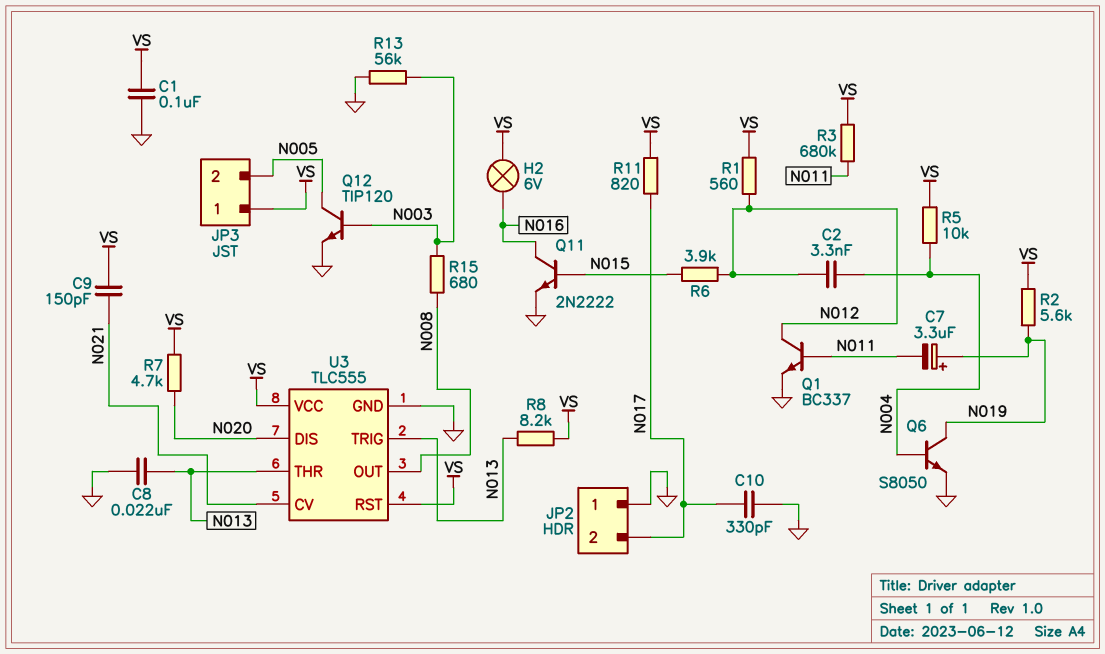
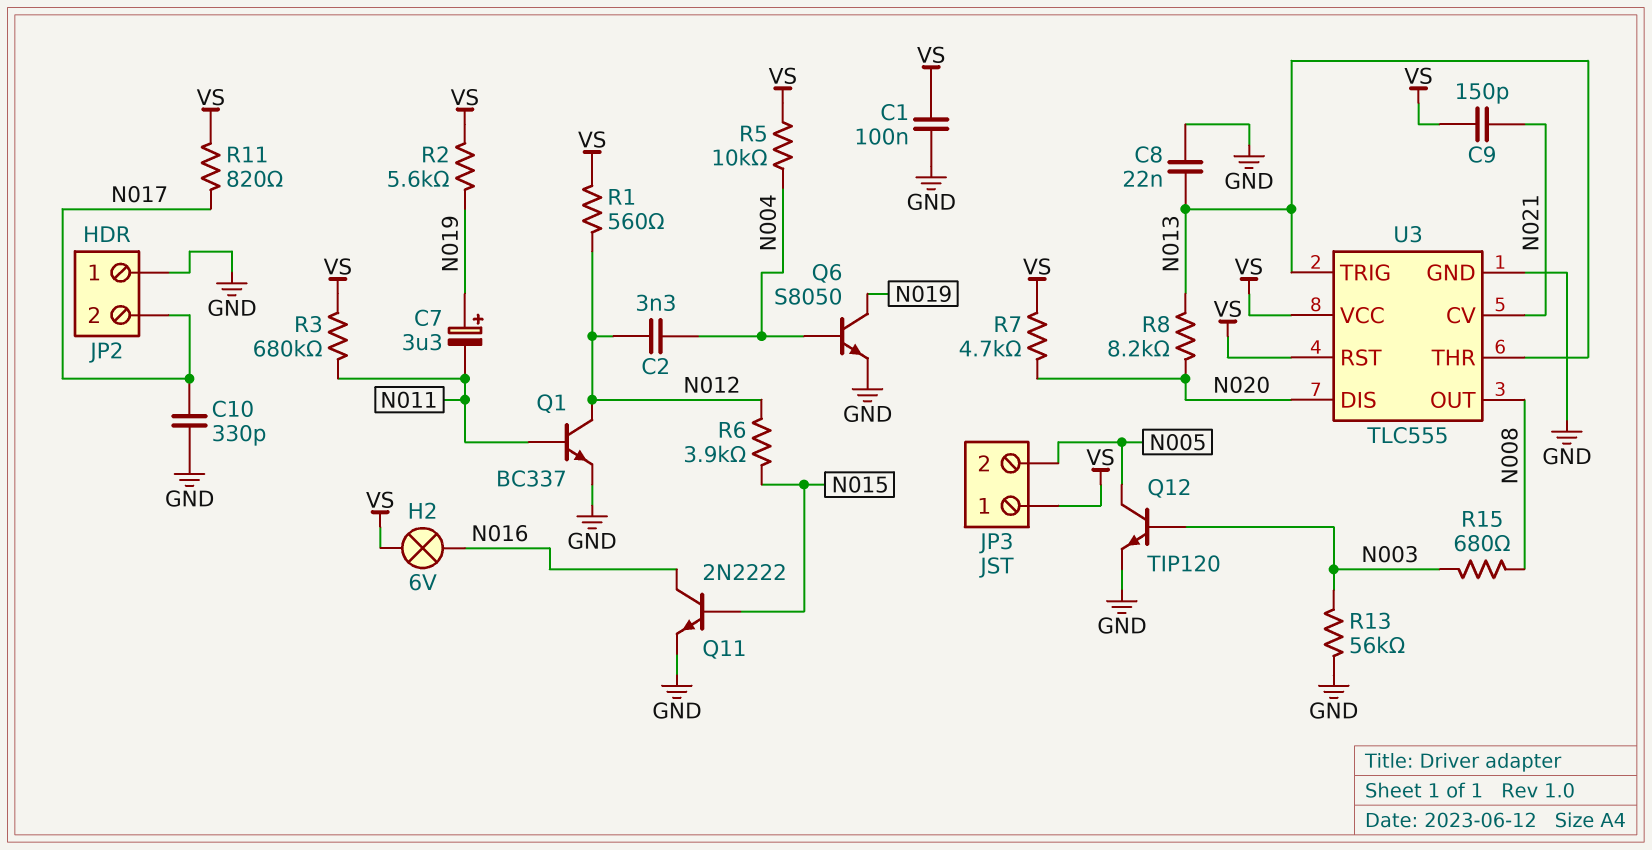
R8: 8.2k (N013, VS) -> 8.2k (N013, N020)

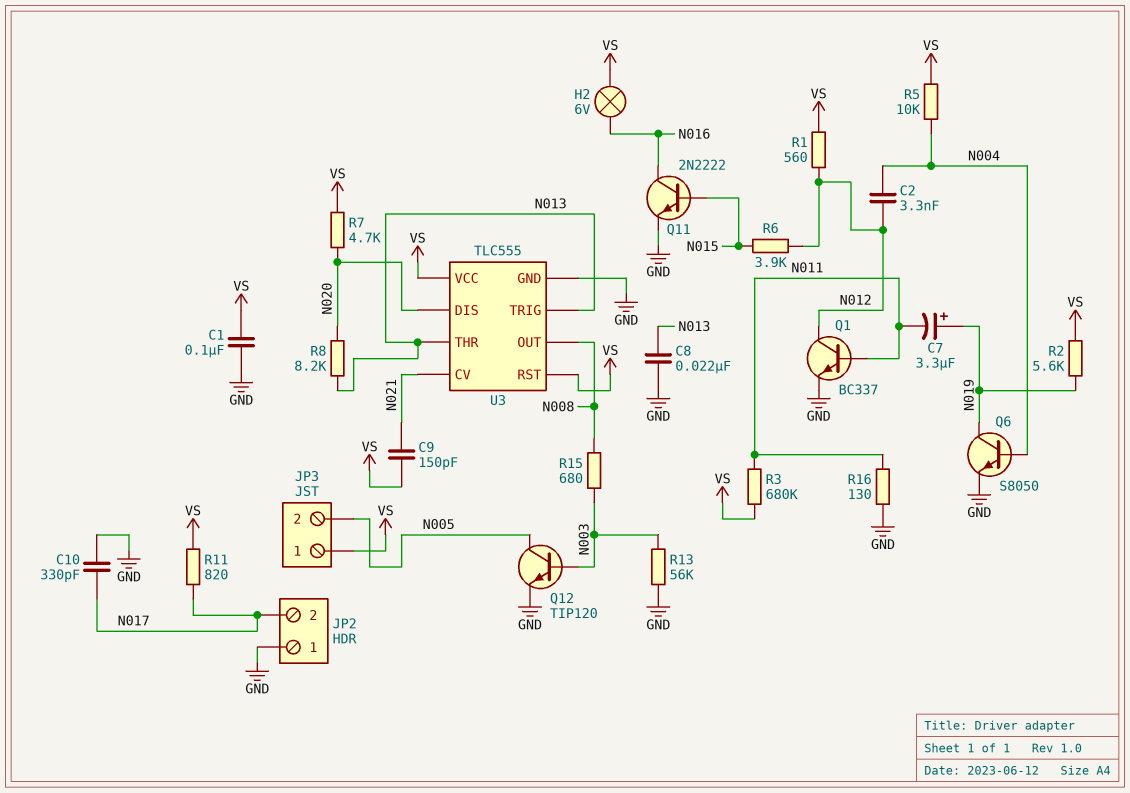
R16: none -> 130 (GND, N011)

